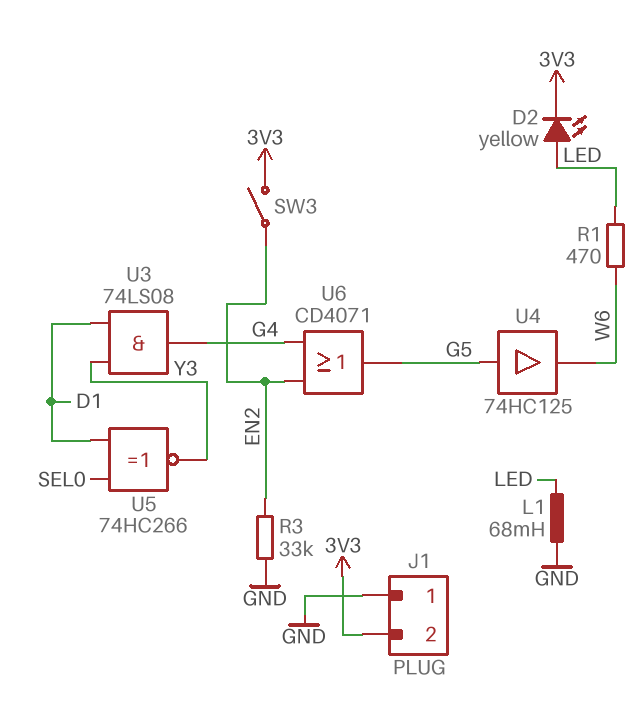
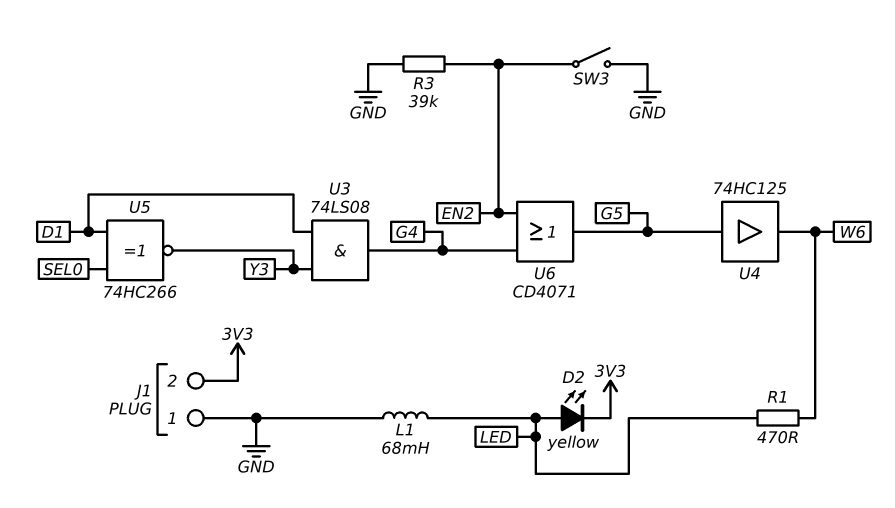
R3: 33k (EN2, GND) -> 39k (EN2, GND)
SW3: switch (3V3, EN2) -> switch (EN2, GND)

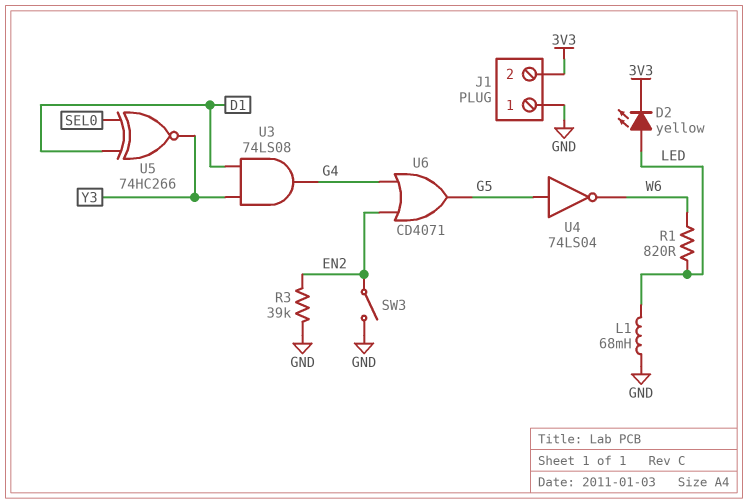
R1: 470 (LED, W6) -> 820 (LED, W6)
U4: buffer 74HC125 (in G5, out W6) -> NOT 74LS04 (in G5, out W6)

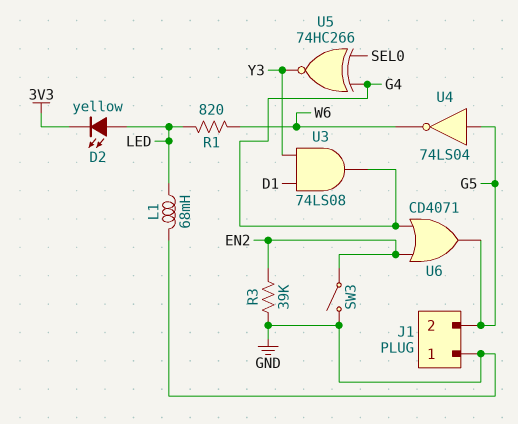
J1 pin 2: 3V3 -> G5
U5: XNOR 74HC266 (in D1, in SEL0, out Y3) -> XNOR 74HC266 (in G4, in SEL0, out Y3)

